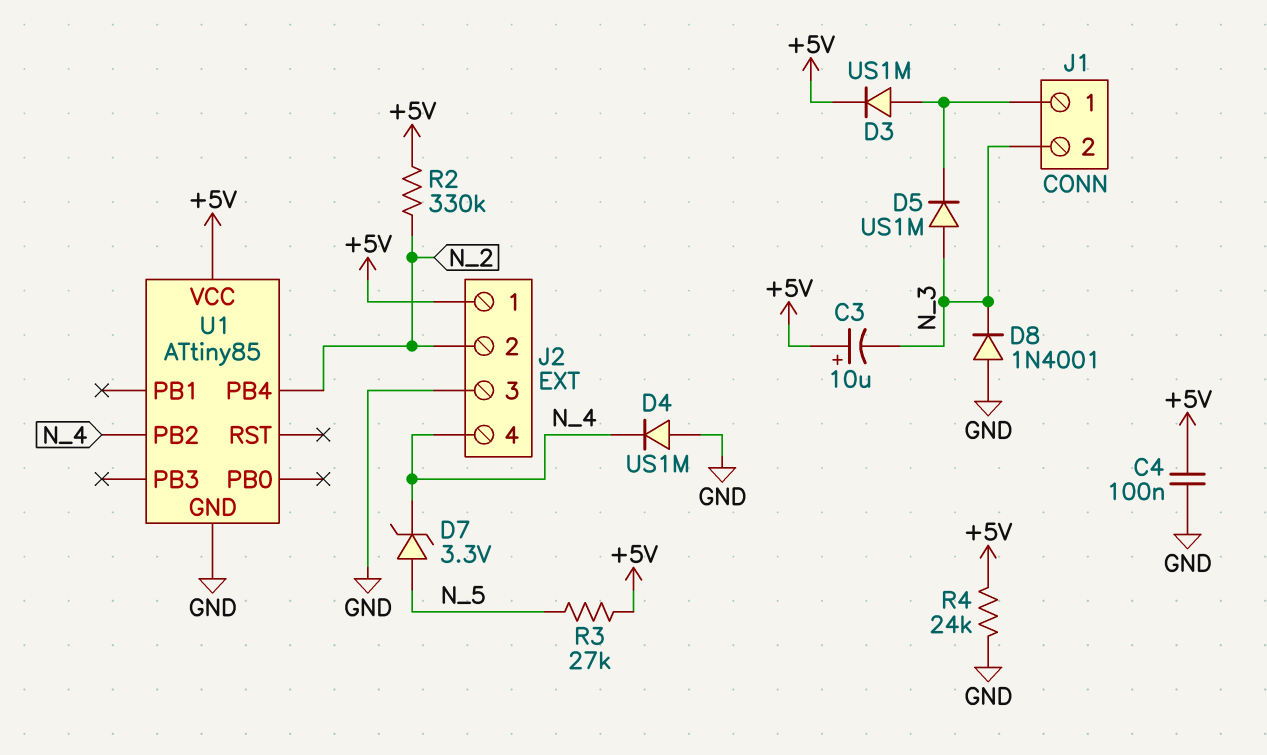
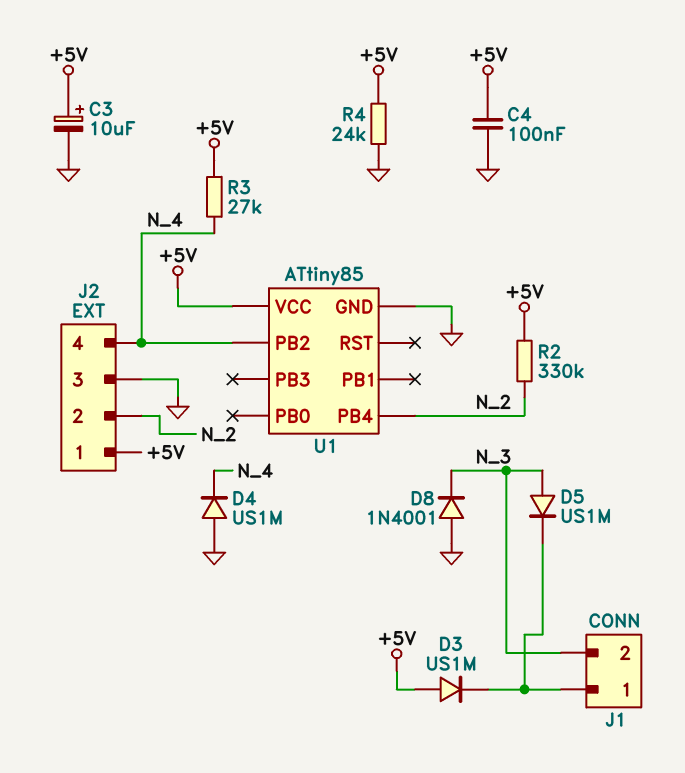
C3: 10uF (plus +5V, minus N_3) -> 10uF (plus +5V, minus GND)
D3: diode US1M (A J1/1, K +5V) -> diode US1M (A +5V, K J1/1)
D7: zener 3.3V (A N_5, K N_4) -> none
R3: 27k (+5V, N_5) -> 27k (+5V, N_4)

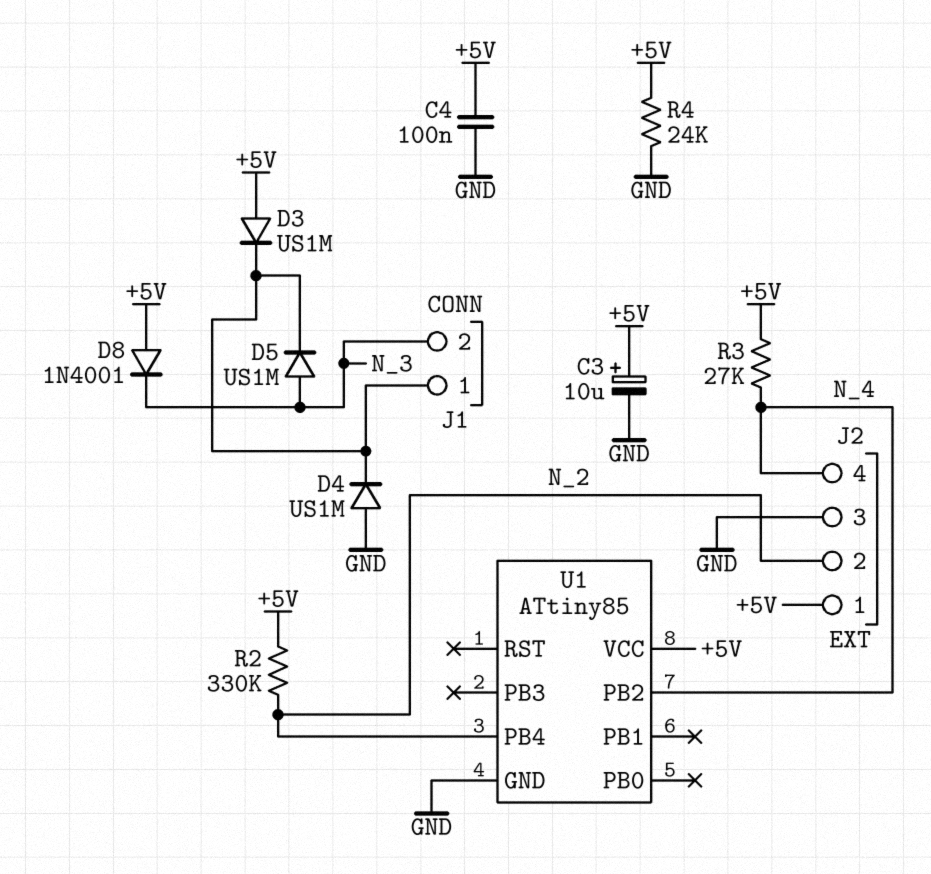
D4: diode US1M (A GND, K N_4) -> diode US1M (A GND, K J1/1)
D8: diode 1N4001 (A GND, K N_3) -> diode 1N4001 (A +5V, K N_3)

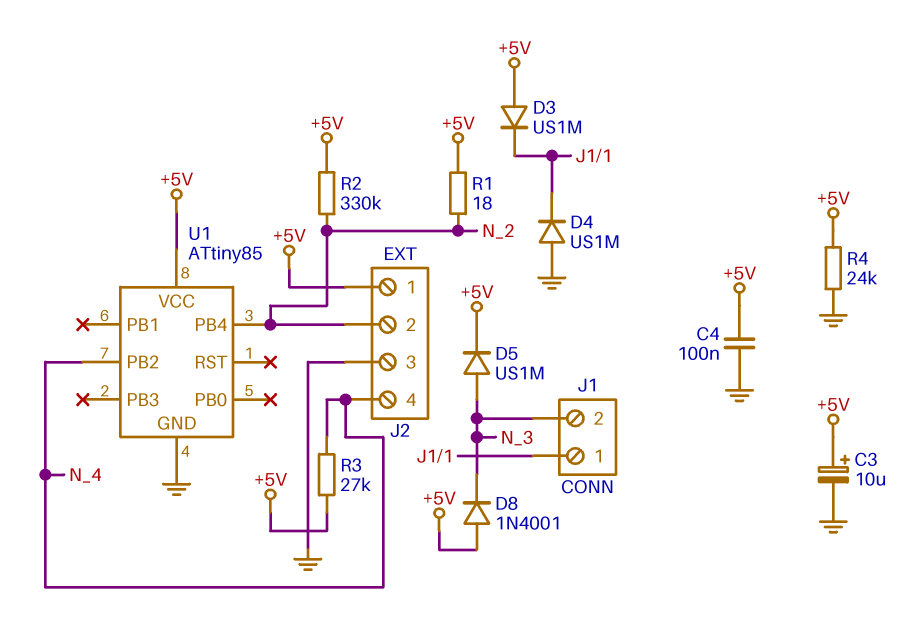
D5: diode US1M (A N_3, K J1/1) -> diode US1M (A N_3, K +5V)
R1: none -> 18 (+5V, N_2)

